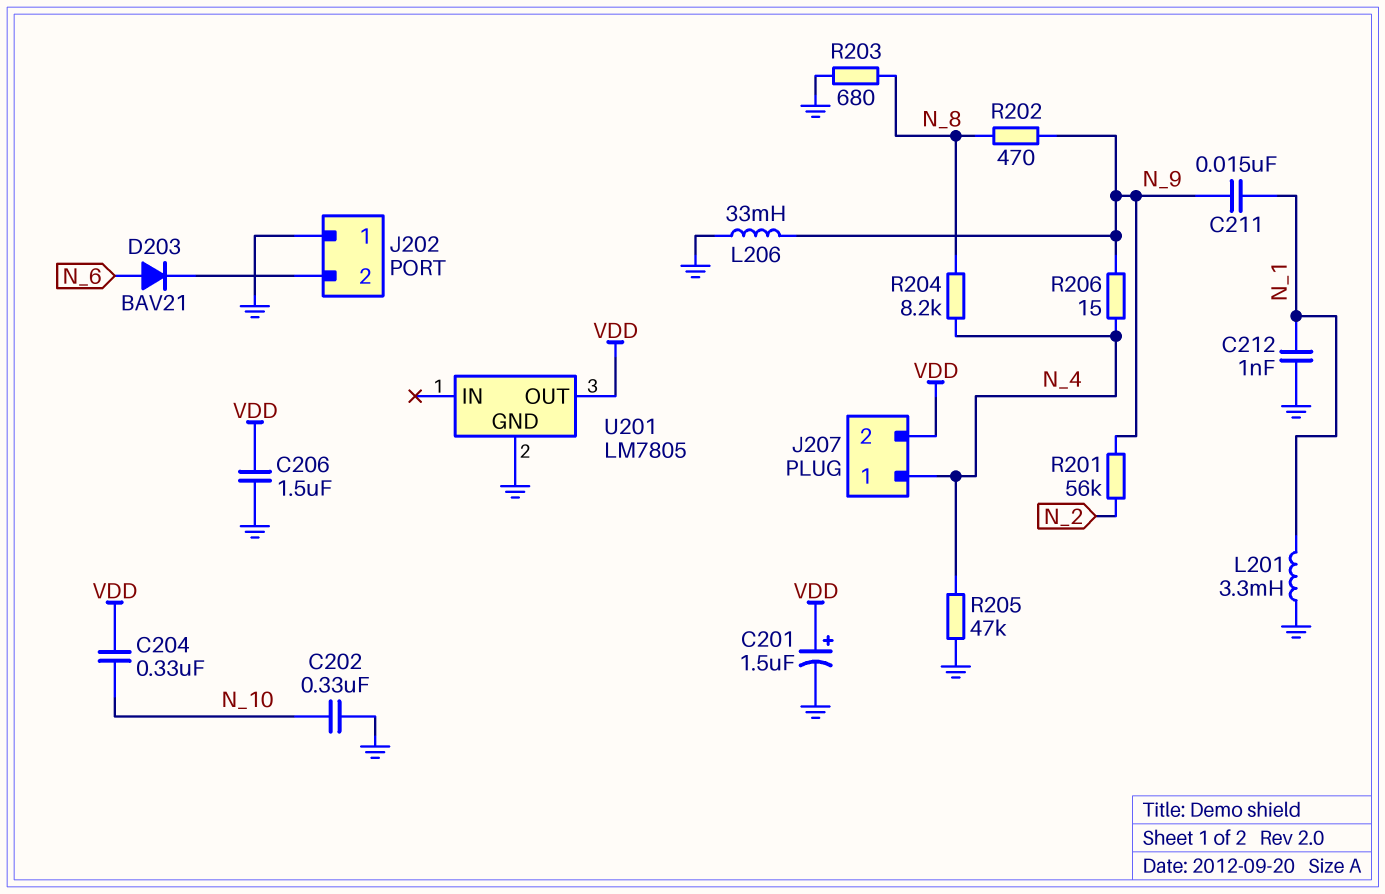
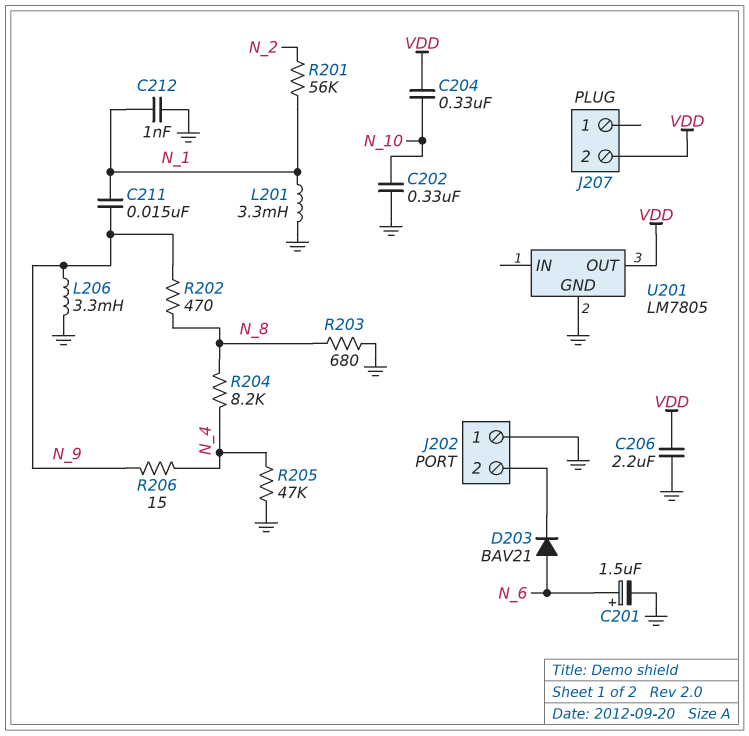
C201: 1.5uF (plus VDD, minus GND) -> 1.5uF (plus N_6, minus GND)
C206: 1.5uF (GND, VDD) -> 2.2uF (GND, VDD)
J207 pin 1: N_4 -> none
L206: 33mH (GND, N_9) -> 3.3mH (GND, N_9)
R201: 56k (N_2, N_9) -> 56k (N_1, N_2)

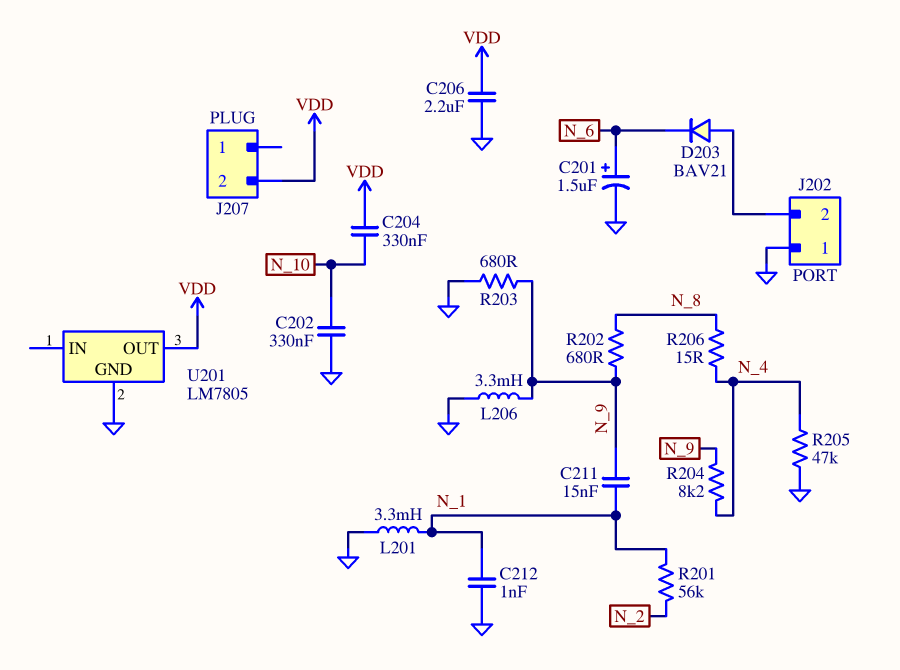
D203: diode BAV21 (A N_6, K J202/2) -> diode BAV21 (A J202/2, K N_6)
R202: 470 (N_8, N_9) -> 680 (N_8, N_9)
R203: 680 (GND, N_8) -> 680 (GND, N_9)
R204: 8.2k (N_4, N_8) -> 8.2k (N_4, N_9)
R206: 15 (N_4, N_9) -> 15 (N_4, N_8)

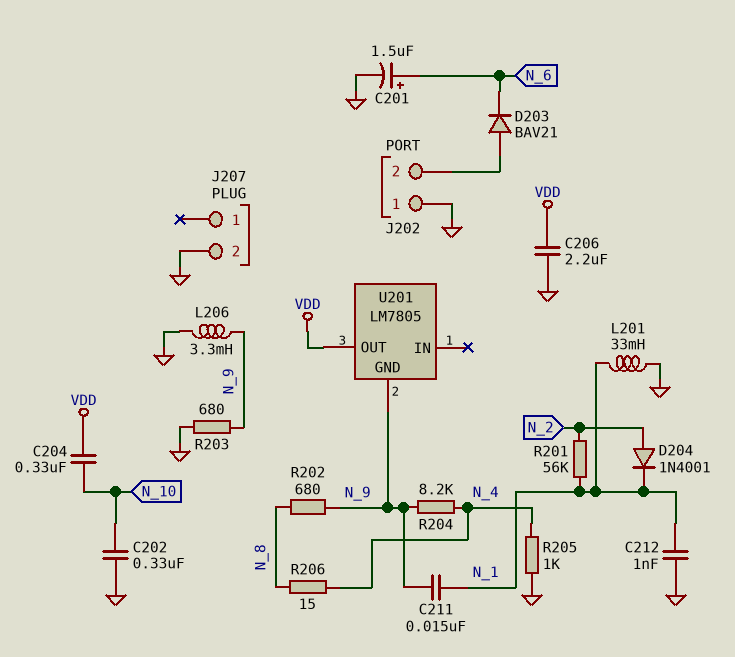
D204: none -> diode 1N4001 (A N_2, K N_1)
J207 pin 2: VDD -> GND
L201: 3.3mH (GND, N_1) -> 33mH (GND, N_1)
R205: 47k (GND, N_4) -> 1k (GND, N_4)
U201 pin GND: GND -> N_9

